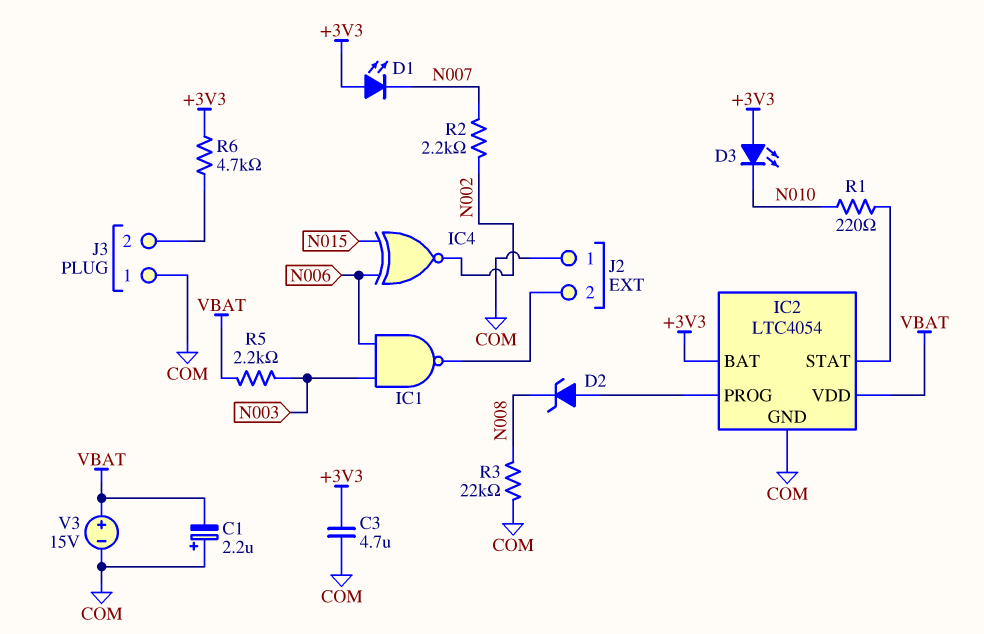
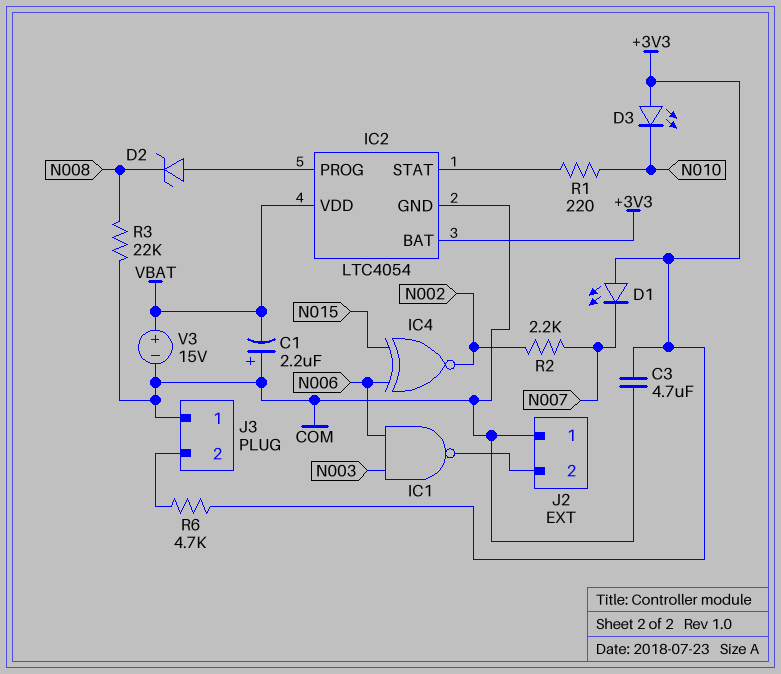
R5: 2.2k (N003, VBAT) -> none

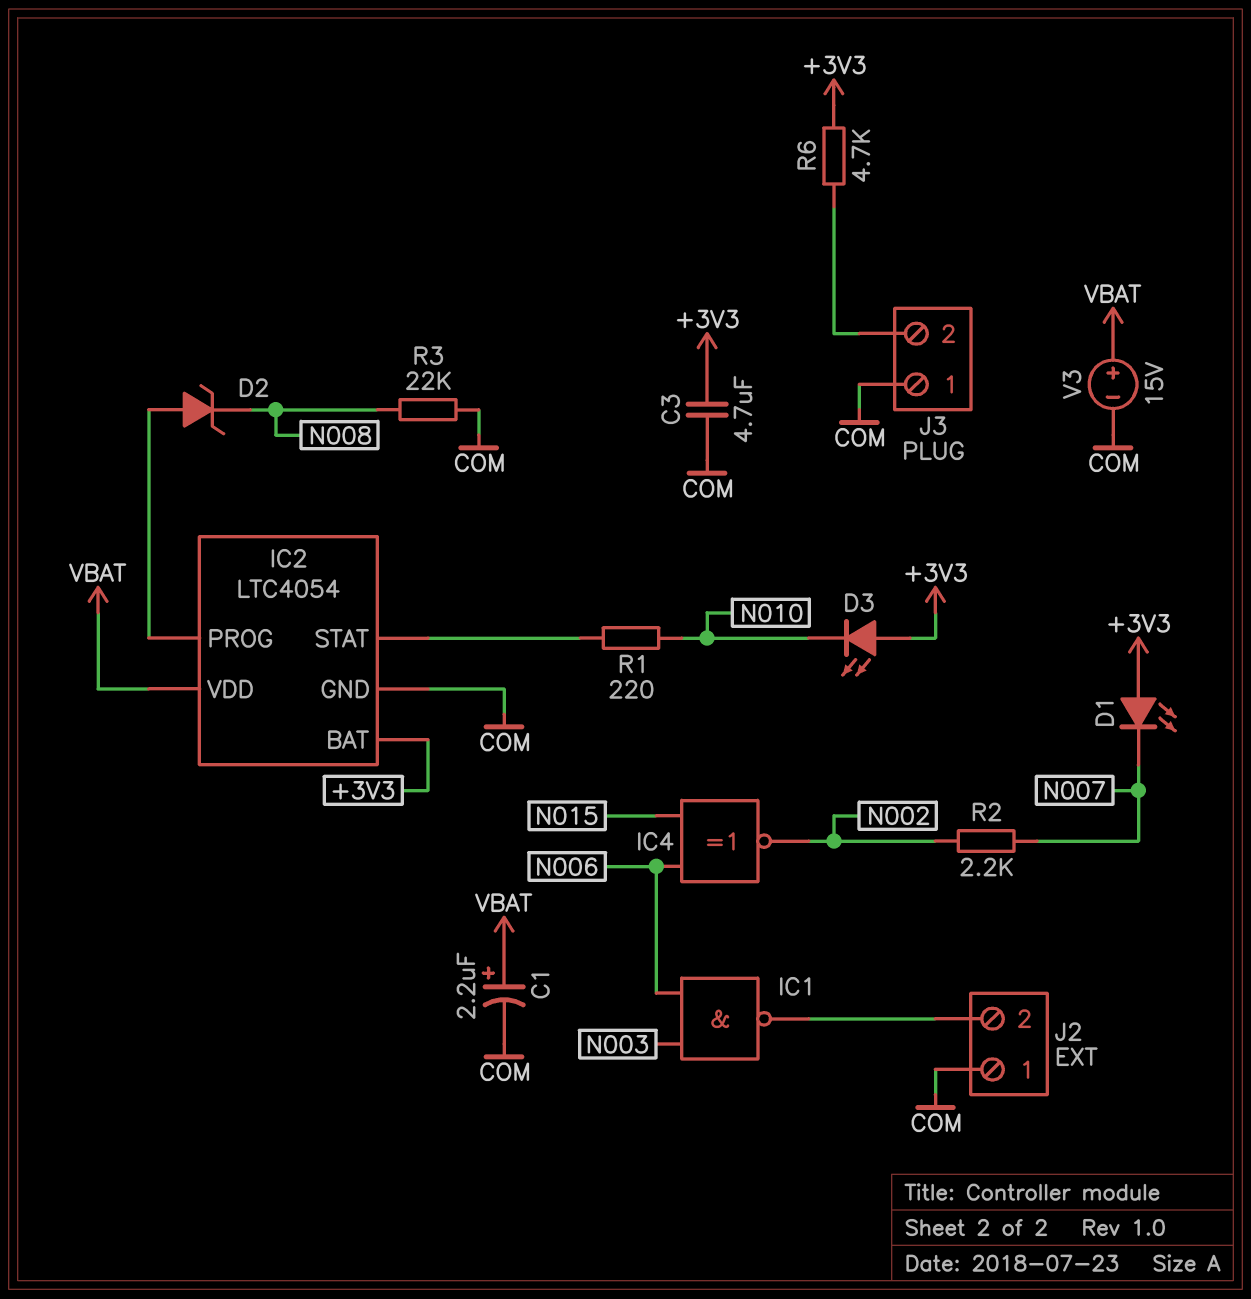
C1: 2.2uF (plus COM, minus VBAT) -> 2.2uF (plus VBAT, minus COM)

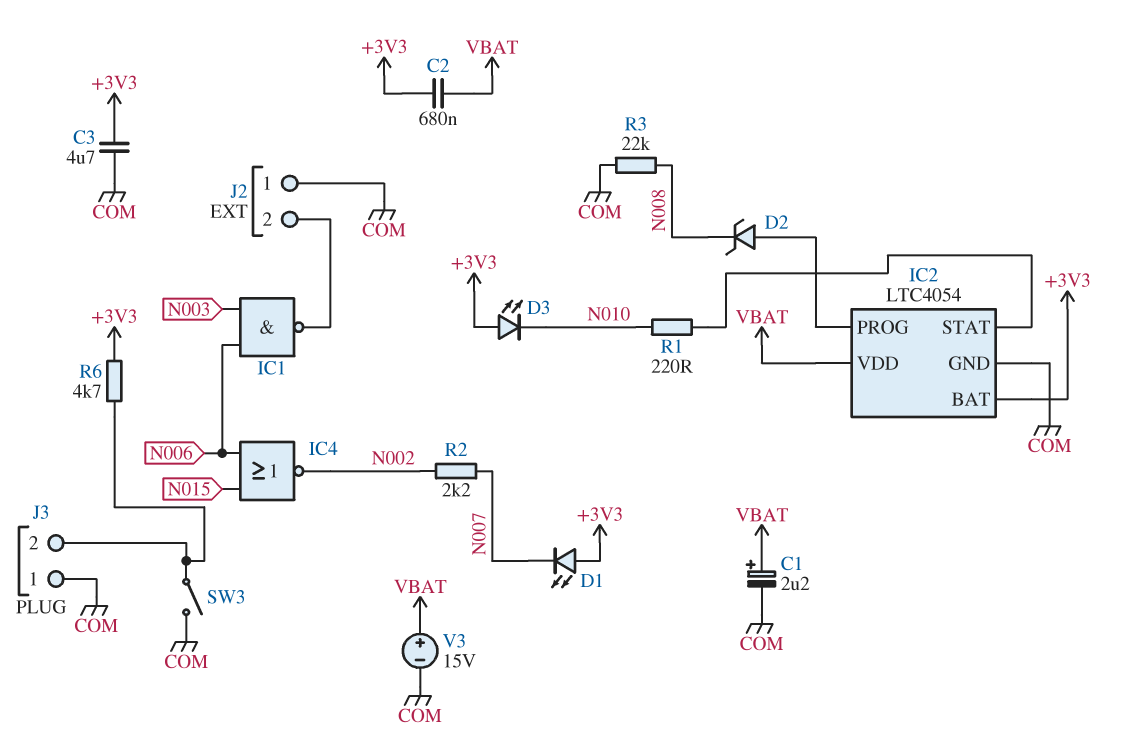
C2: none -> 680nF (+3V3, VBAT)
IC4: XNOR (in N006, in N015, out N002) -> NOR (in N006, in N015, out N002)
SW3: none -> switch (COM, J3/2)

